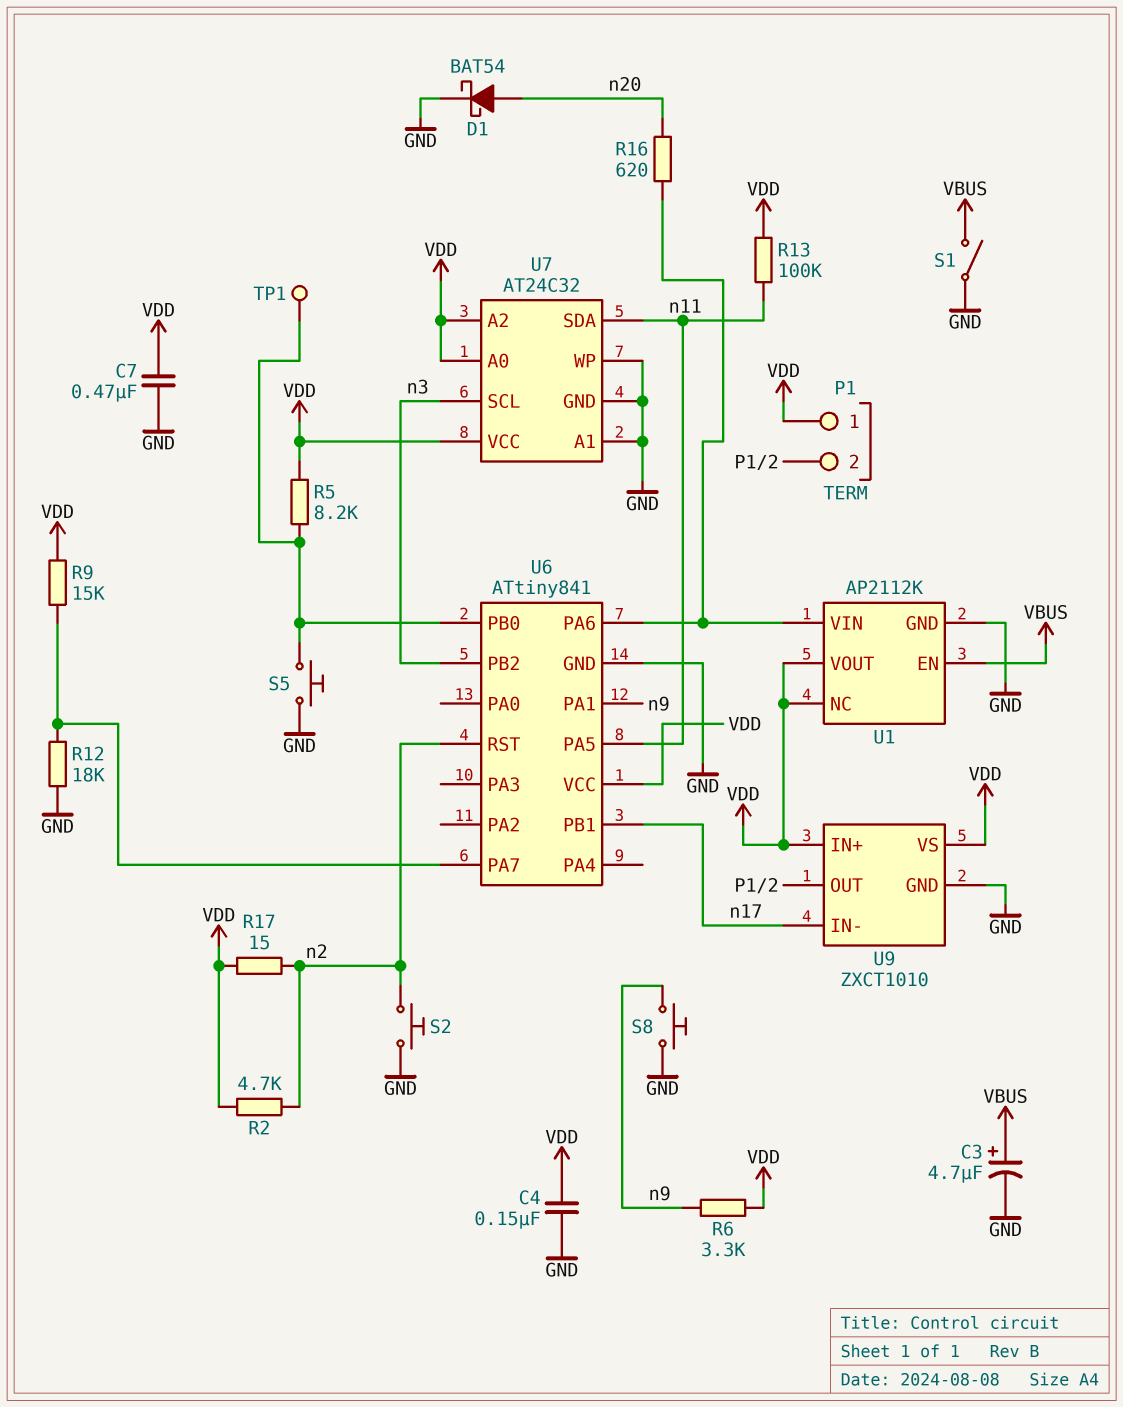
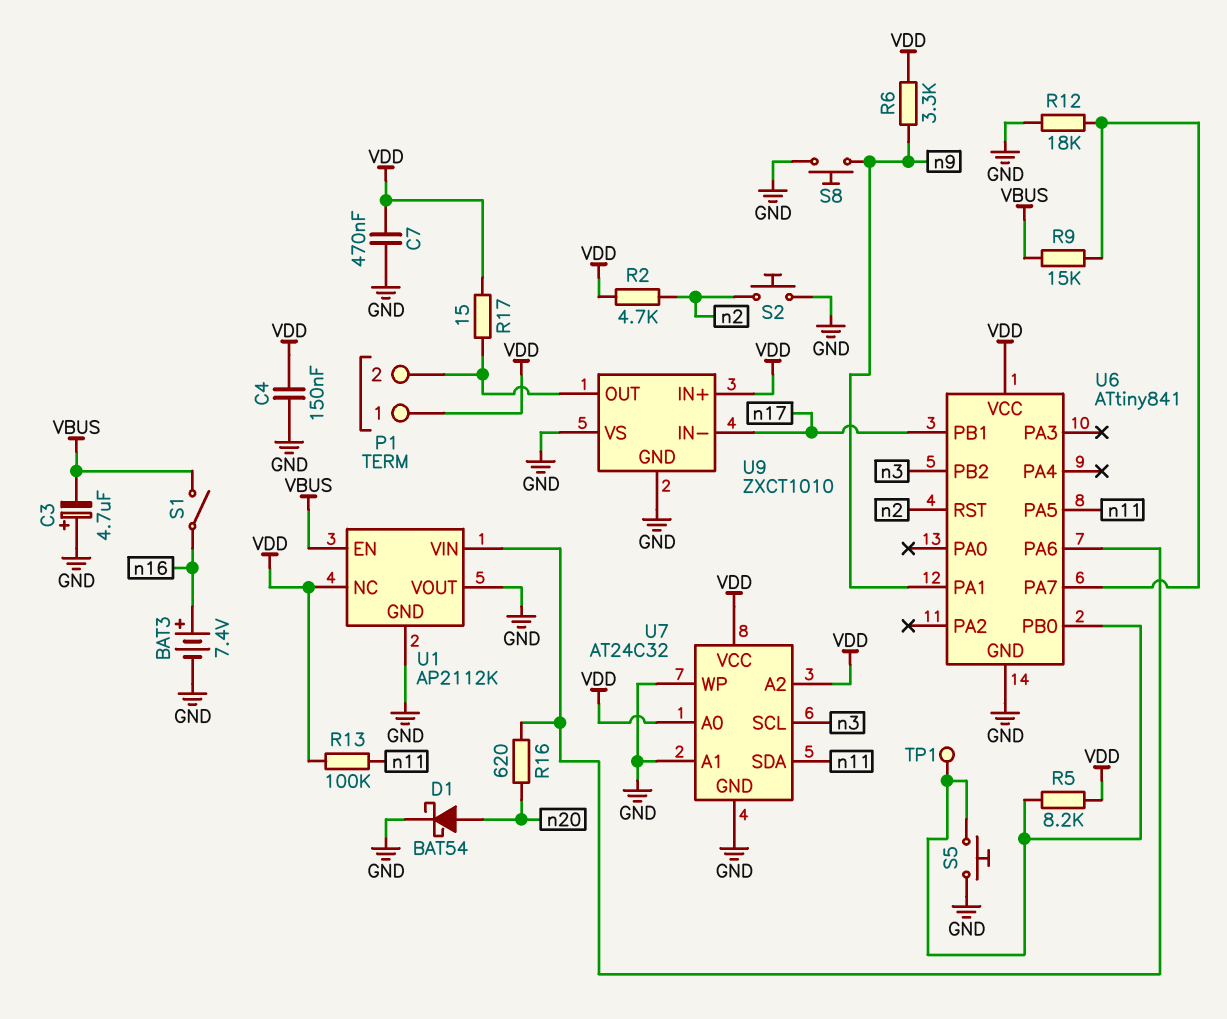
BAT3: none -> 7.4V (plus n16, minus GND)
C3: 4.7uF (plus VBUS, minus GND) -> 4.7uF (plus GND, minus VBUS)
R9: 15k (U6/PA7, VDD) -> 15k (U6/PA7, VBUS)
R17: 15 (VDD, n2) -> 15 (P1/2, VDD)
S1: switch (GND, VBUS) -> switch (VBUS, n16)
U1 pin VOUT: VDD -> GND
U9 pin VS: VDD -> GND

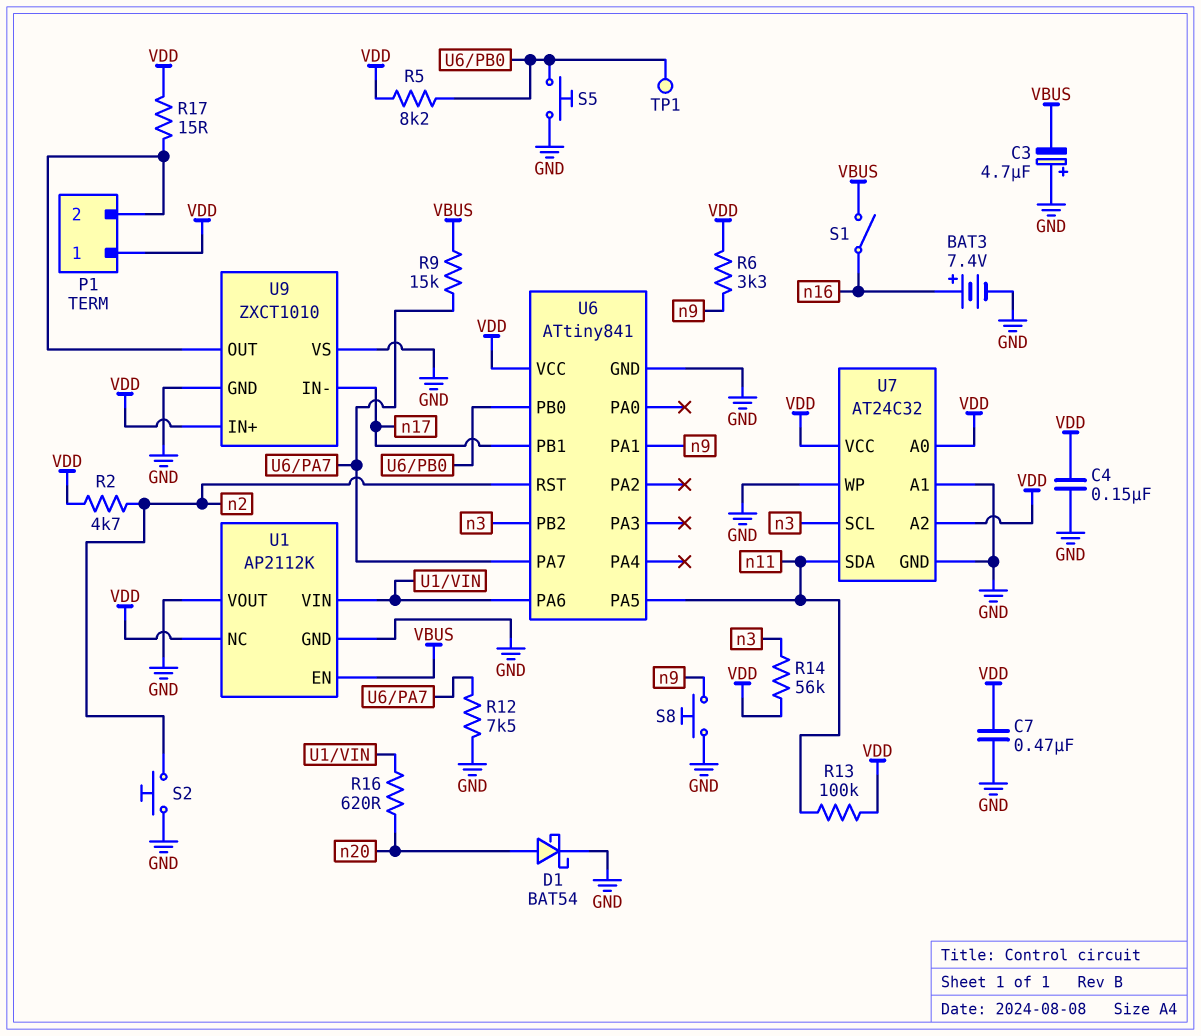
R12: 18k (GND, U6/PA7) -> 7.5k (GND, U6/PA7)
R14: none -> 56k (VDD, n3)

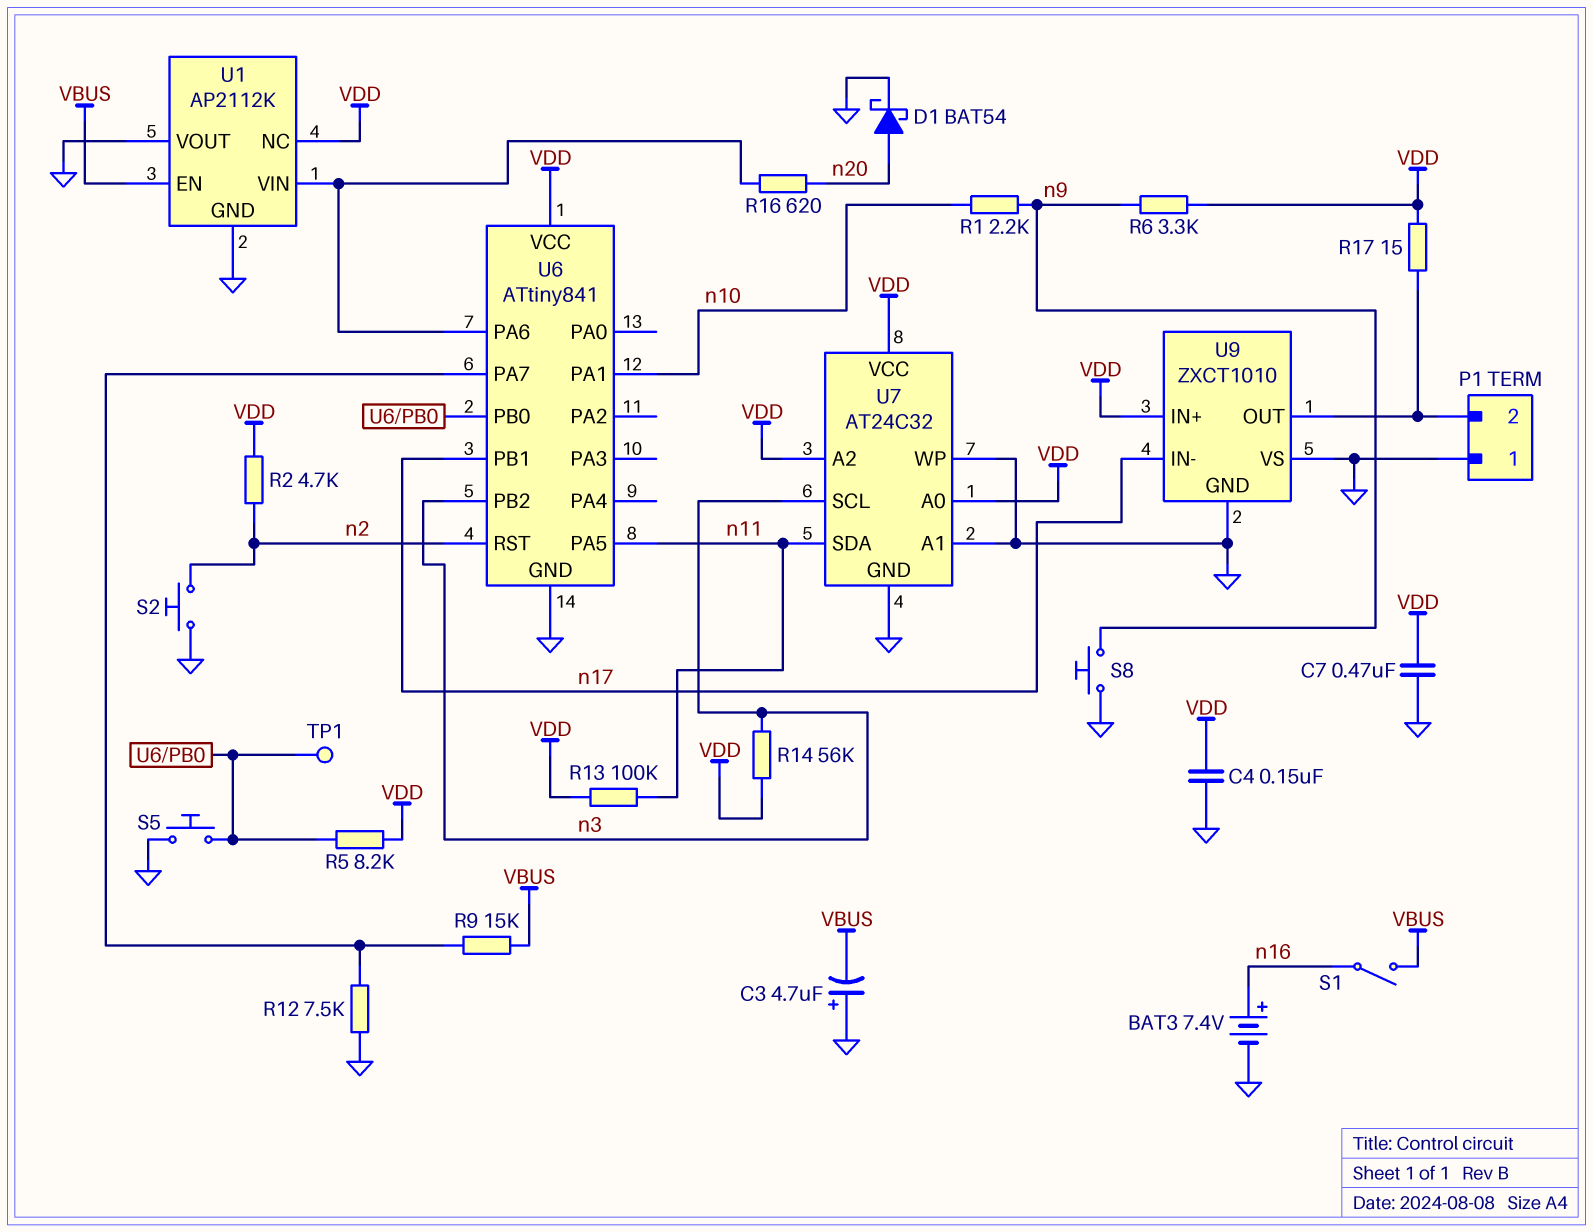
P1 pin 1: VDD -> GND
R1: none -> 2.2k (n9, n10)
U6 pin PA1: n9 -> n10

